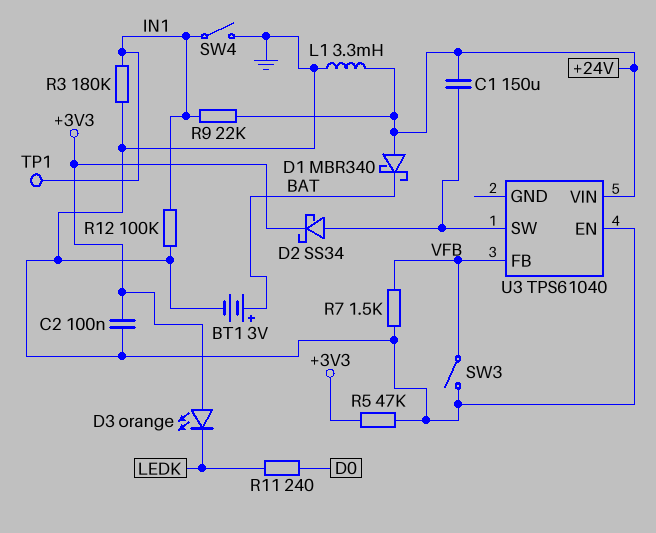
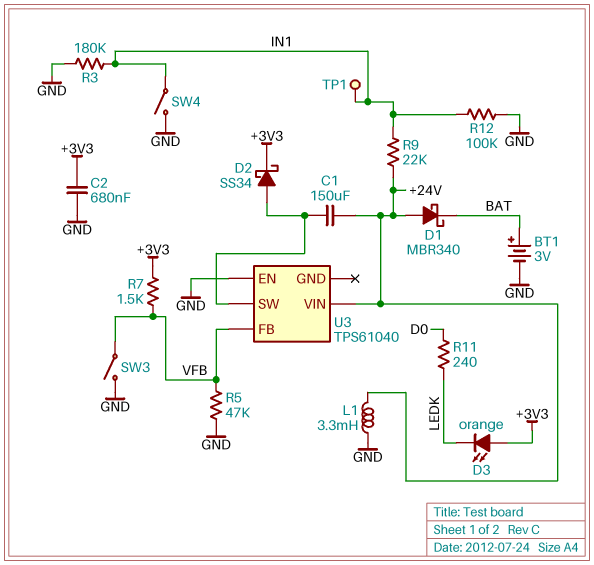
C2: 100nF (+3V3, GND) -> 680nF (+3V3, GND)
R5: 47k (+3V3, GND) -> 47k (GND, VFB)
R7: 1.5k (GND, VFB) -> 1.5k (+3V3, VFB)

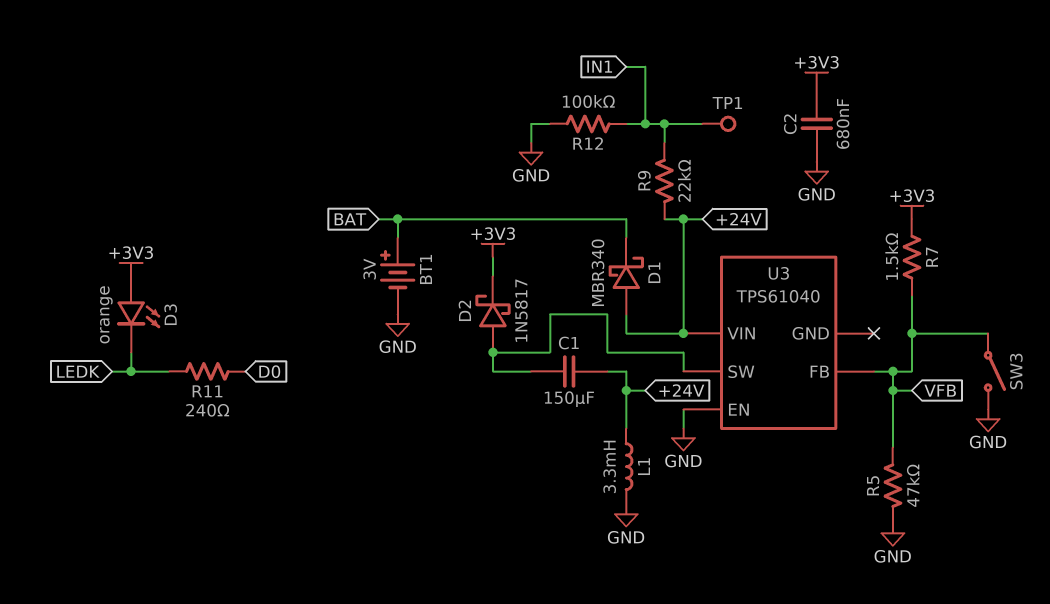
D2: schottky SS34 (A U3/SW, K +3V3) -> schottky 1N5817 (A U3/SW, K +3V3)
R3: 180k (GND, IN1) -> none
SW4: switch (GND, IN1) -> none

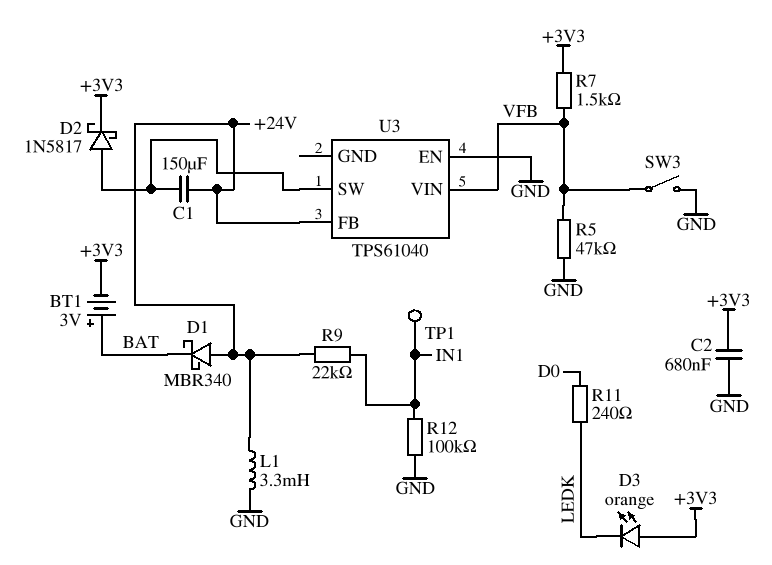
BT1: 3V (plus BAT, minus GND) -> 3V (plus BAT, minus +3V3)
U3 pin FB: VFB -> +24V
U3 pin VIN: +24V -> VFB

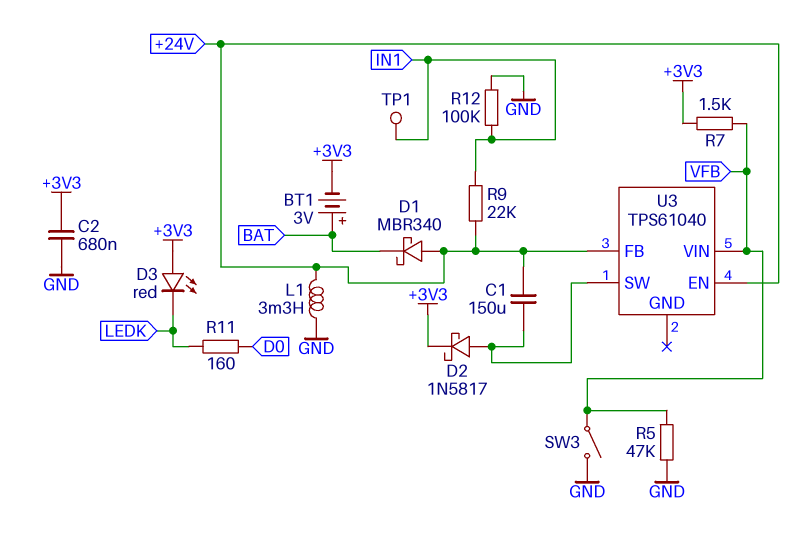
D3: LED orange (A +3V3, K LEDK) -> LED red (A +3V3, K LEDK)
R11: 240 (D0, LEDK) -> 160 (D0, LEDK)
U3 pin EN: GND -> +24V

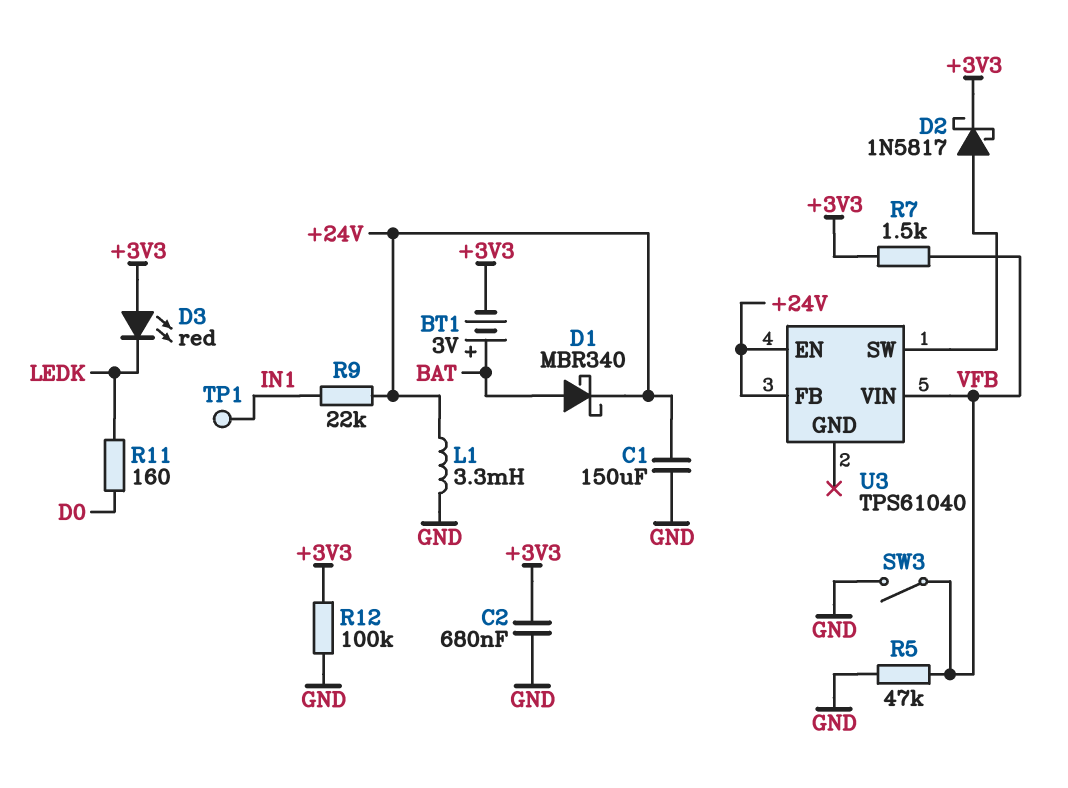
C1: 150uF (+24V, U3/SW) -> 150uF (+24V, GND)
D1: schottky MBR340 (A +24V, K BAT) -> schottky MBR340 (A BAT, K +24V)
R12: 100k (GND, IN1) -> 100k (+3V3, GND)

